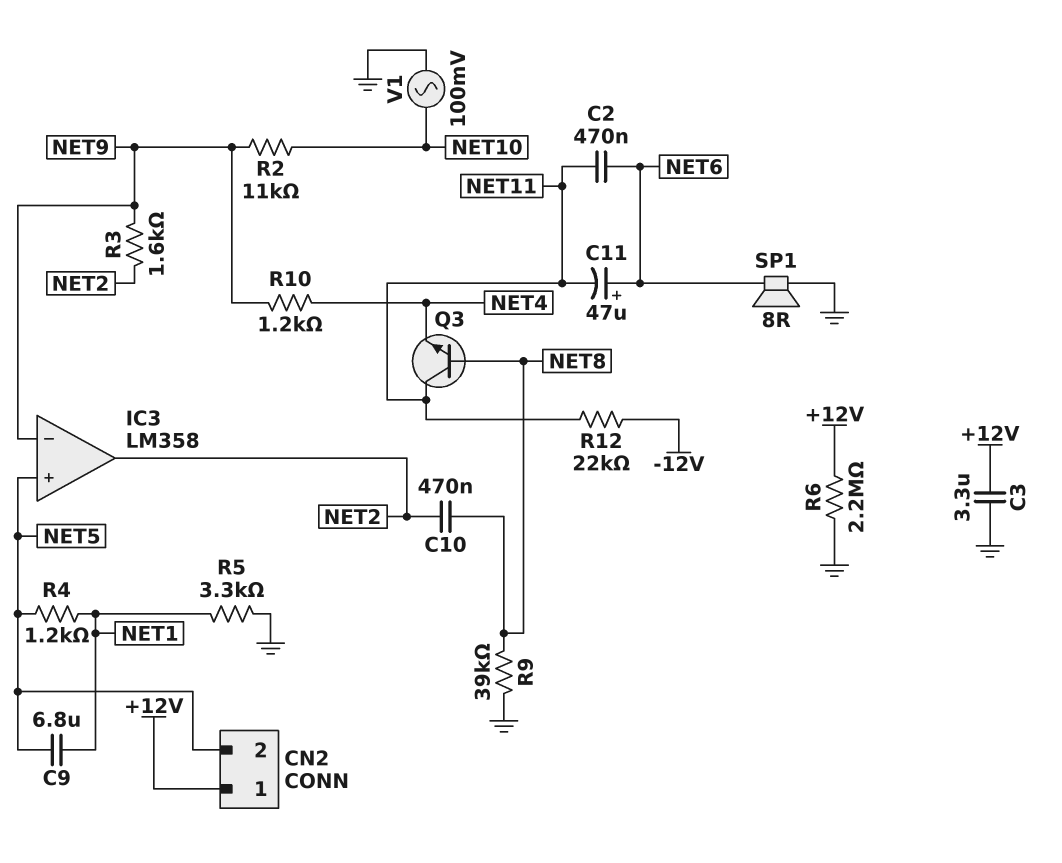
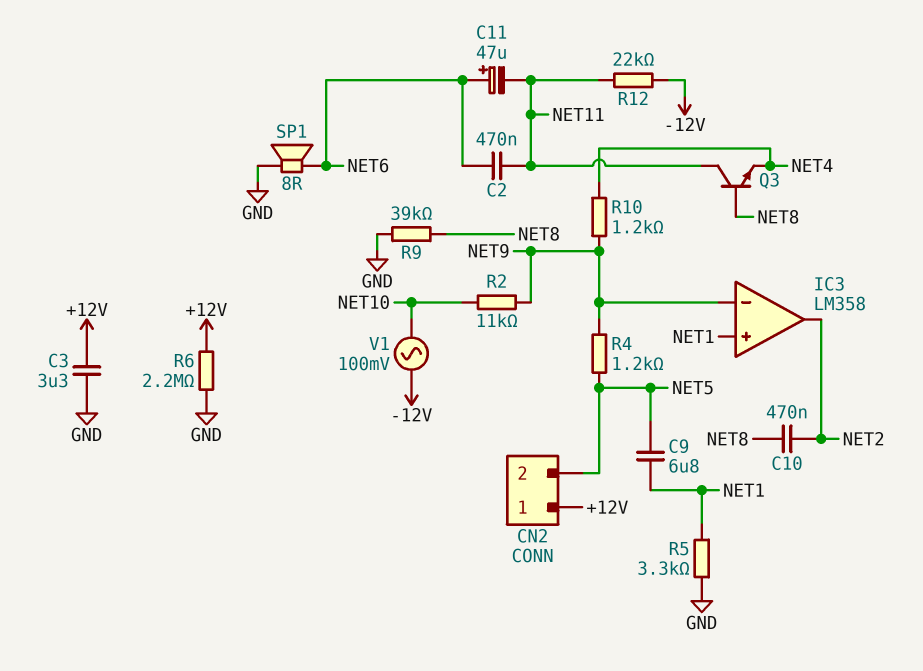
IC3 pin in+: NET5 -> NET1
R3: 1.6k (NET2, NET9) -> none
R4: 1.2k (NET1, NET5) -> 1.2k (NET5, NET9)
V1: AC 100mV (GND, NET10) -> AC 100mV (-12V, NET10)

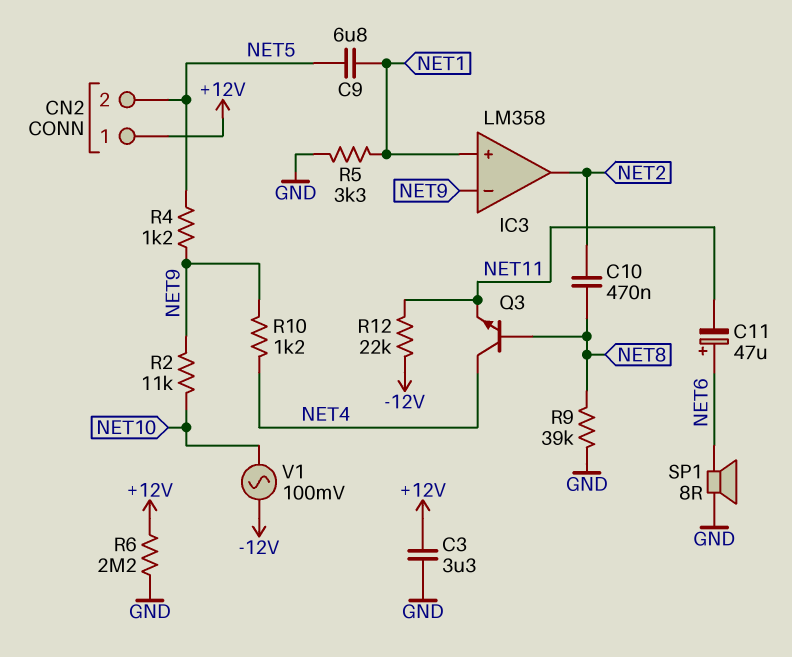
C2: 470nF (NET6, NET11) -> none
Q3: NPN (B NET8, C NET11, E NET4) -> NPN (B NET8, C NET4, E NET11)

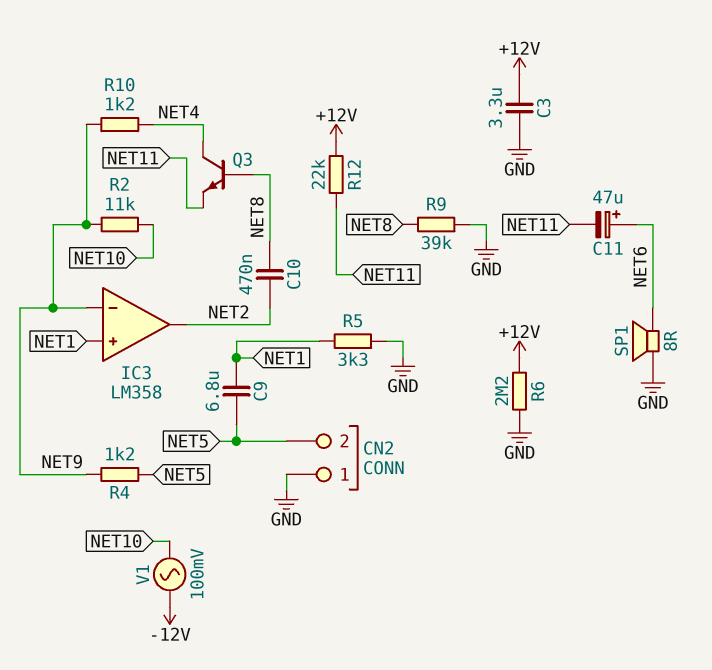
CN2 pin 1: +12V -> GND
R12: 22k (-12V, NET11) -> 22k (+12V, NET11)

